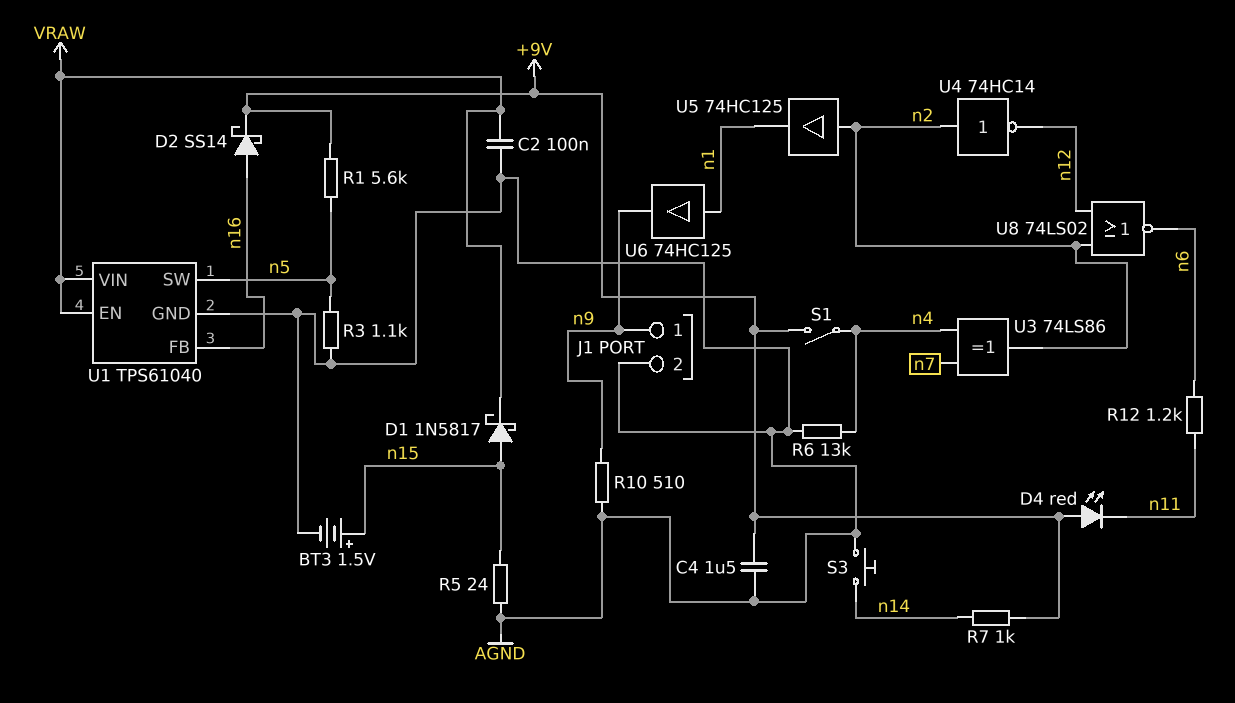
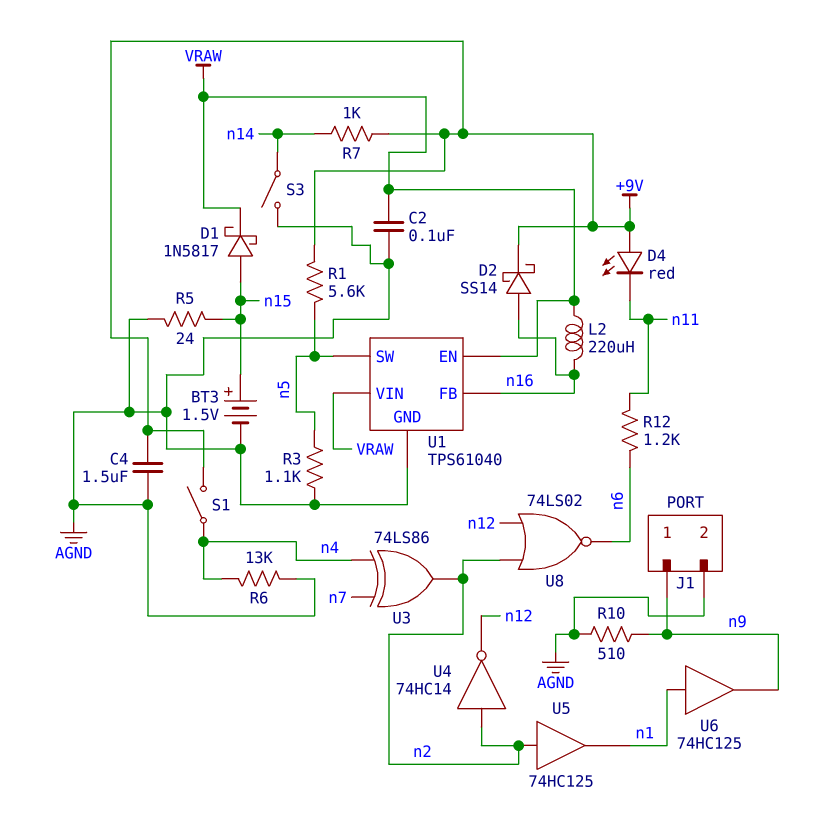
L2: none -> 220uH (VRAW, n16)
S3: button (AGND, n14) -> switch (AGND, n14)

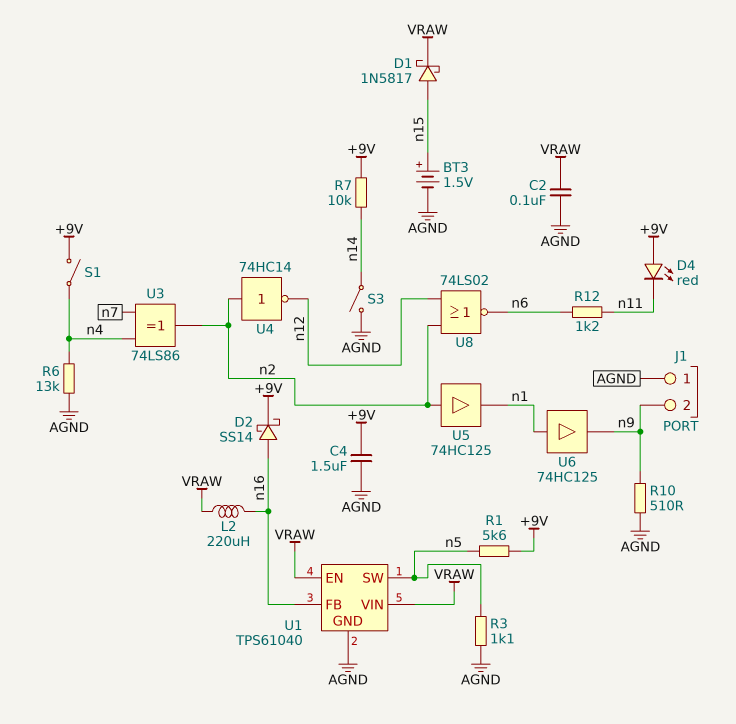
J1 pin 1: n9 -> AGND
J1 pin 2: AGND -> n9
R5: 24 (AGND, n15) -> none
R7: 1k (+9V, n14) -> 10k (+9V, n14)

